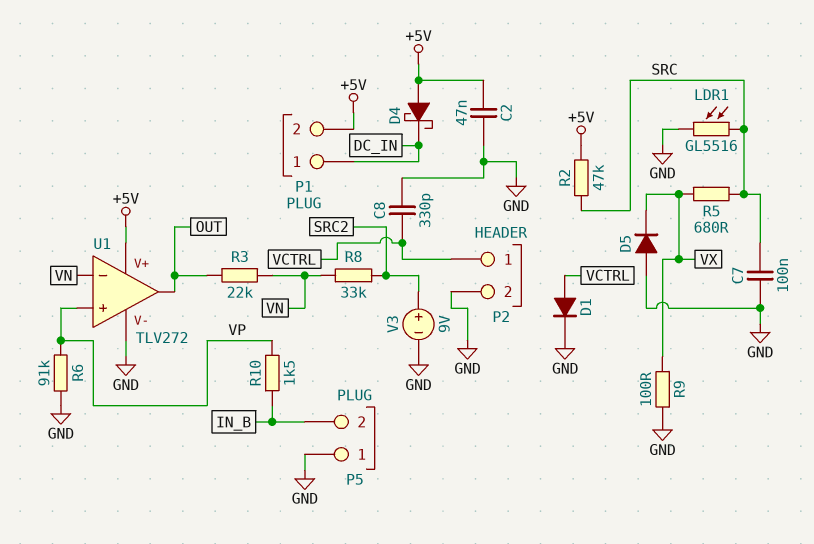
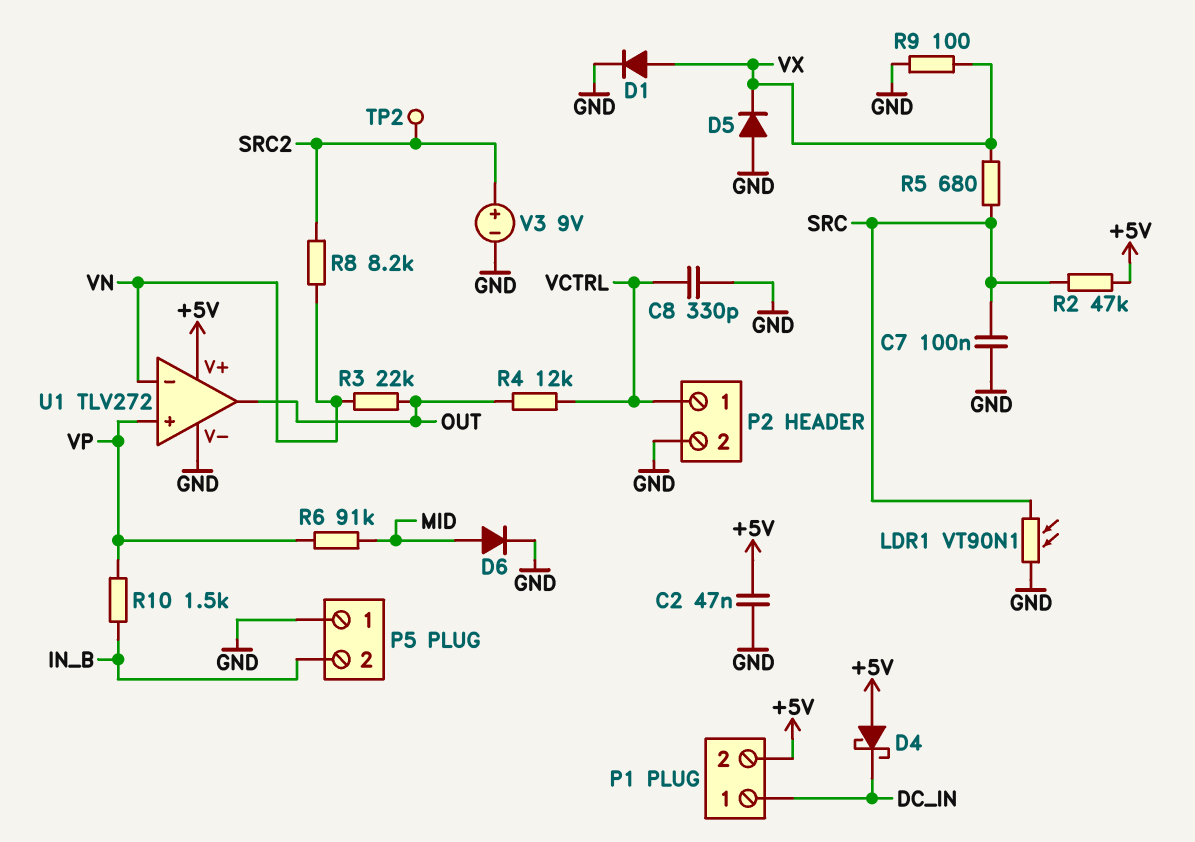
D1: diode (A VCTRL, K GND) -> diode (A VX, K GND)
D6: none -> diode (A MID, K GND)
LDR1: GL5516 (GND, SRC) -> VT90N1 (GND, SRC)
R4: none -> 12k (OUT, VCTRL)
R6: 91k (GND, VP) -> 91k (MID, VP)
R8: 33k (SRC2, VN) -> 8.2k (SRC2, VN)
TP2: none -> test point (SRC2)

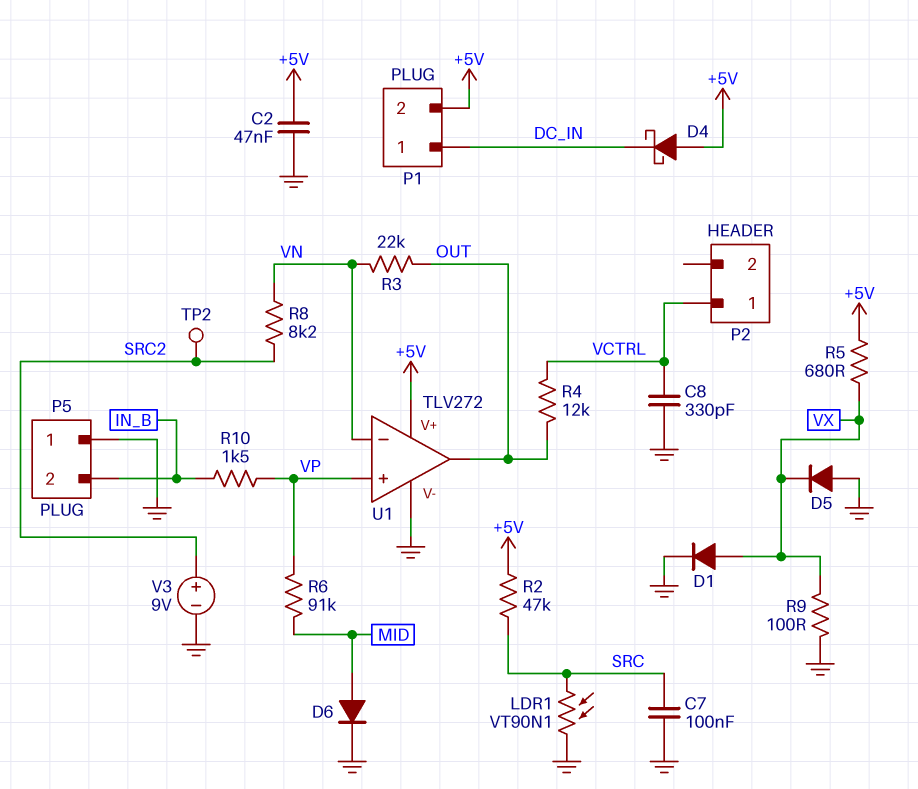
P2 pin 2: GND -> none
R5: 680 (SRC, VX) -> 680 (+5V, VX)

